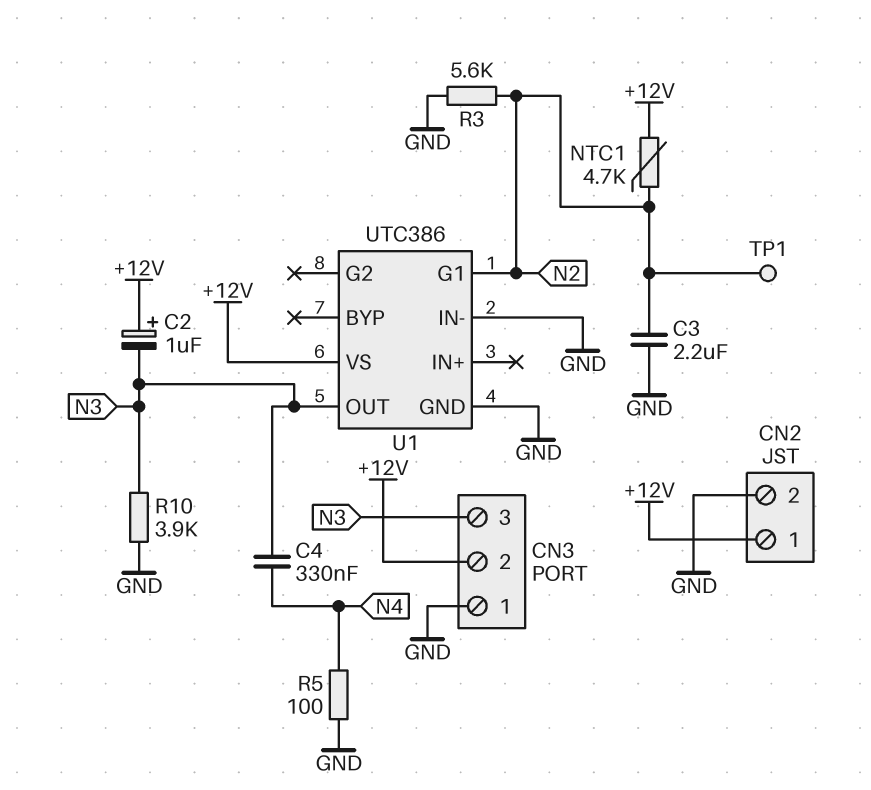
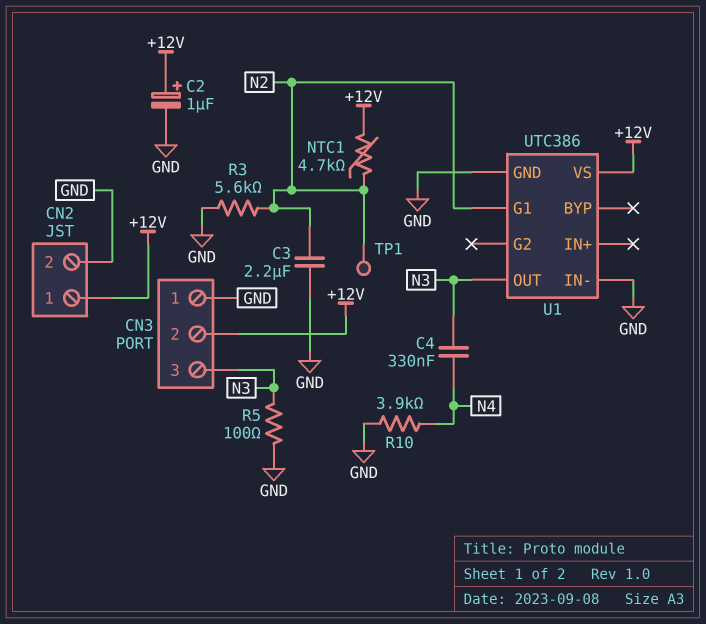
C2: 1uF (plus +12V, minus N3) -> 1uF (plus +12V, minus GND)
R5: 100 (GND, N4) -> 100 (GND, N3)
R10: 3.9k (GND, N3) -> 3.9k (GND, N4)

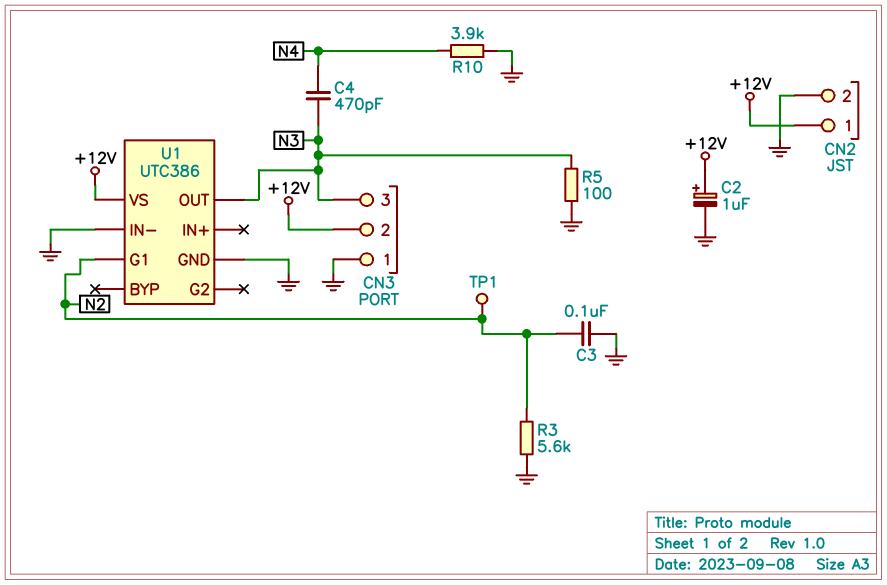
C3: 2.2uF (GND, N2) -> 100nF (GND, N2)
C4: 330nF (N3, N4) -> 470pF (N3, N4)
NTC1: 4.7k (+12V, N2) -> none

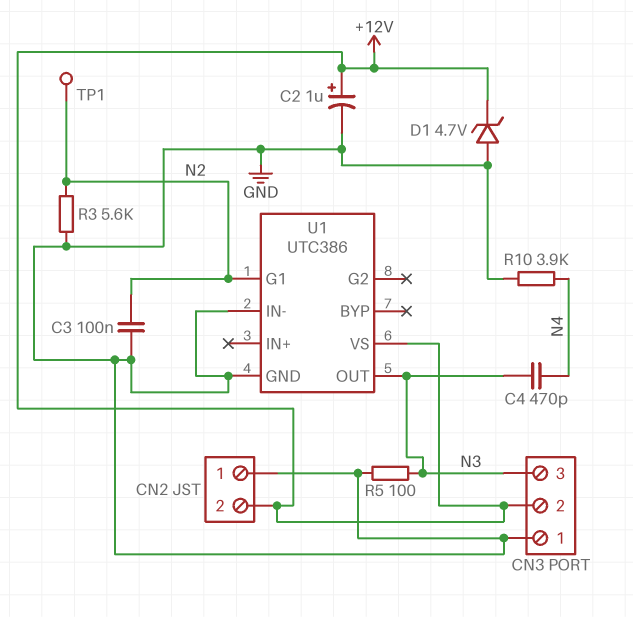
CN2 pin 1: +12V -> GND
CN2 pin 2: GND -> +12V
D1: none -> zener 4.7V (A GND, K +12V)

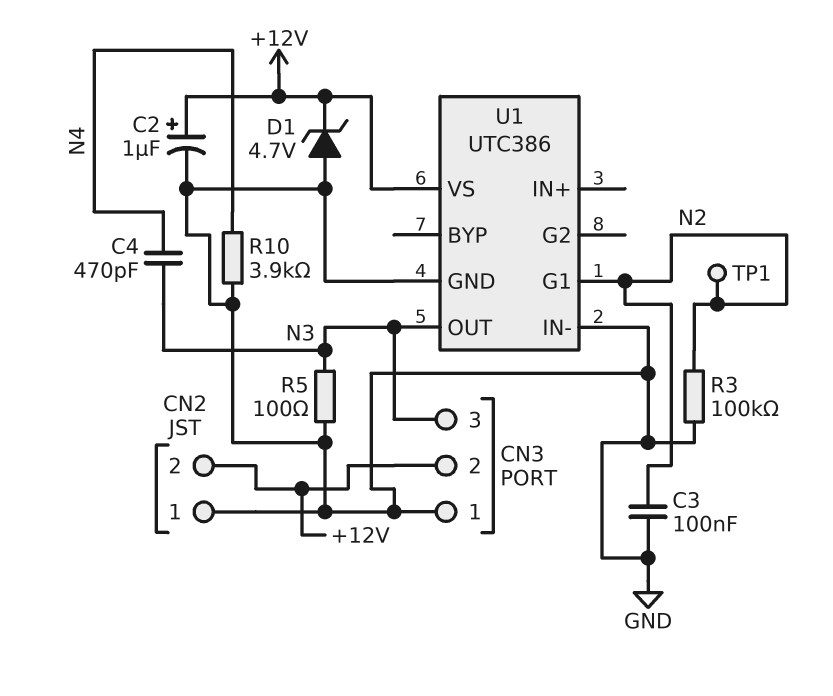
R3: 5.6k (GND, N2) -> 100k (GND, N2)

